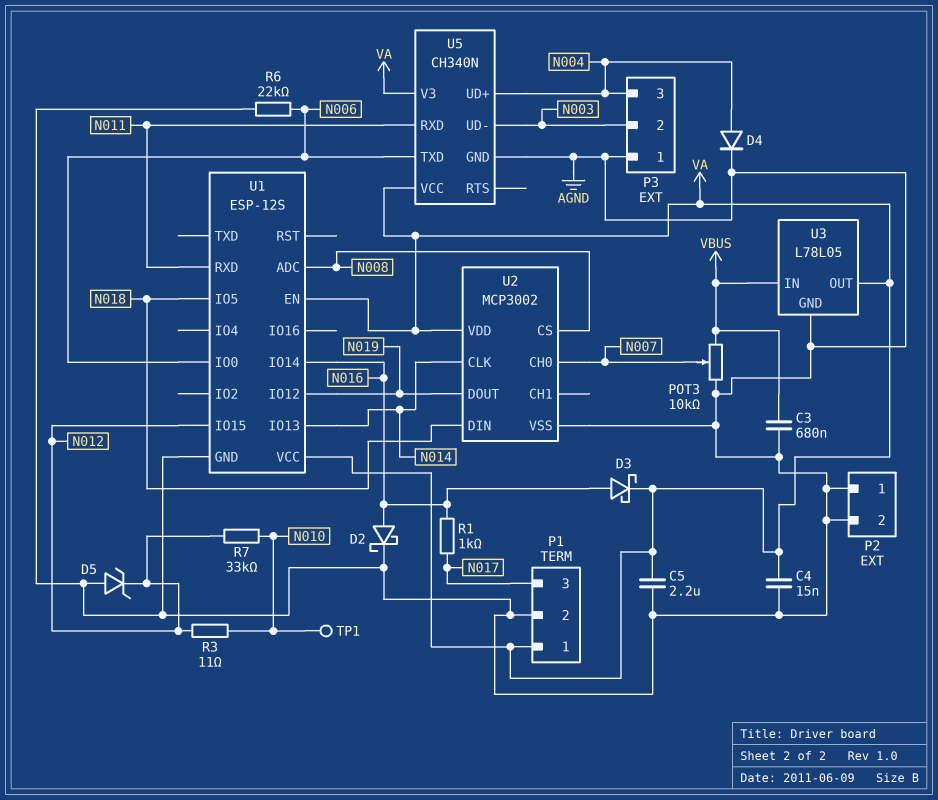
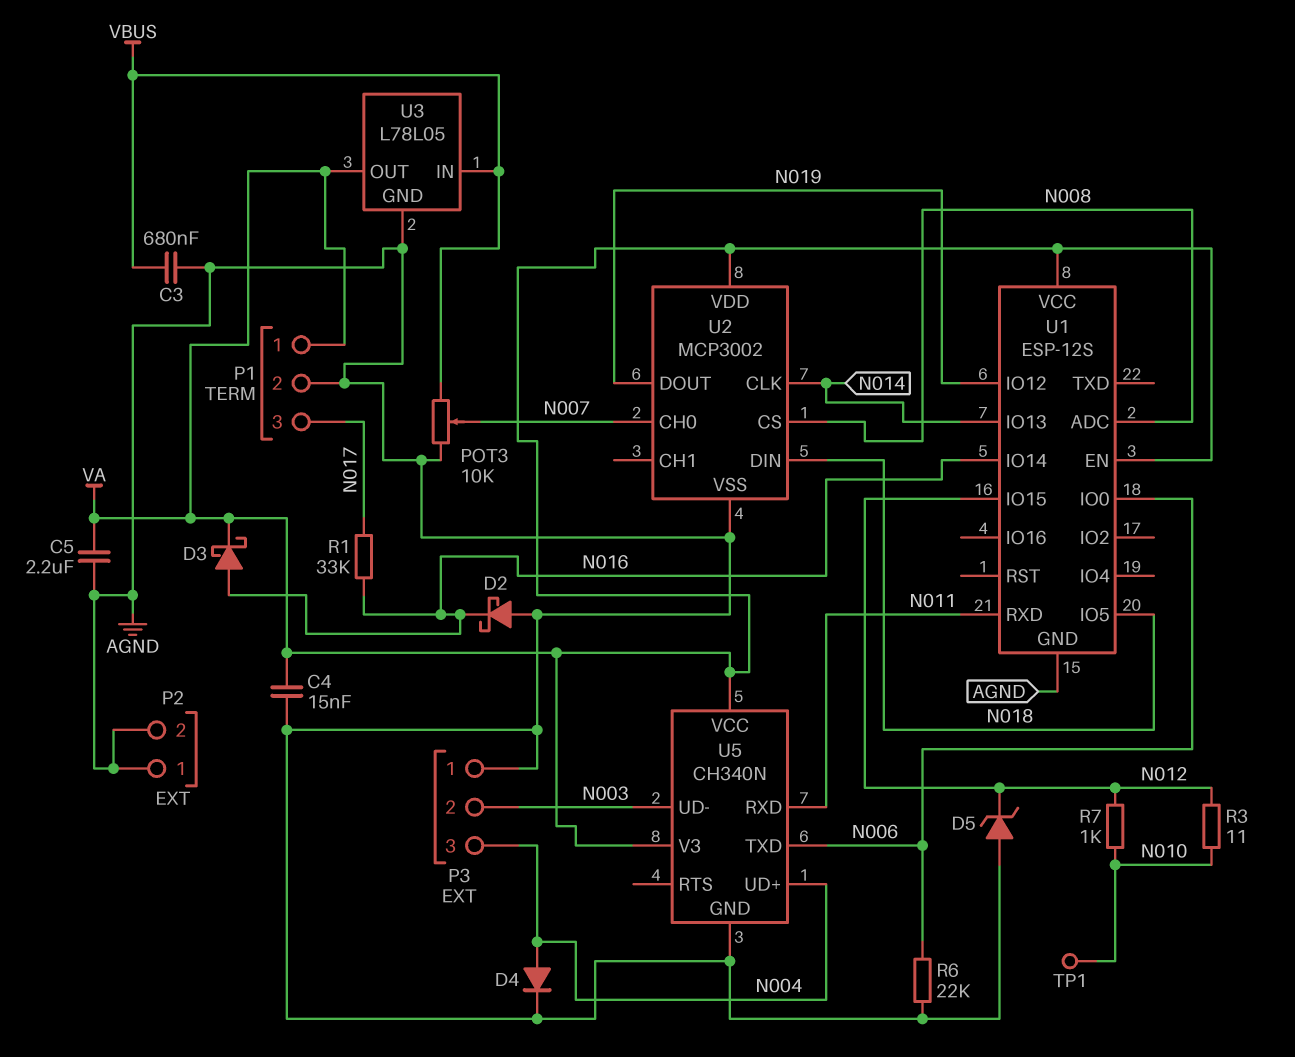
D2: schottky (A N016, K AGND) -> schottky (A AGND, K N016)
R1: 1k (N016, N017) -> 33k (N016, N017)
R7: 33k (N010, N012) -> 1k (N010, N012)

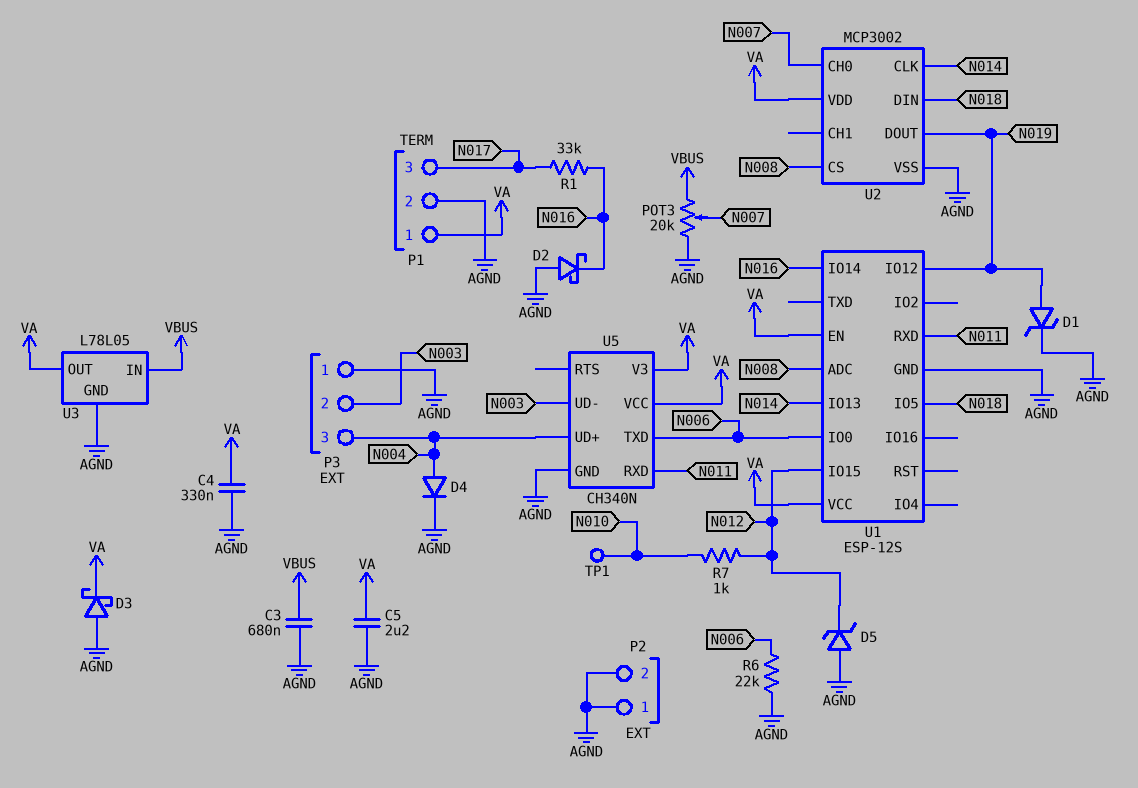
C4: 15nF (AGND, VA) -> 330nF (AGND, VA)
D1: none -> zener (A N019, K AGND)
D3: schottky (A N016, K VA) -> schottky (A AGND, K VA)
POT3: 10k (AGND, VBUS, wiper N007) -> 20k (AGND, VBUS, wiper N007)
R3: 11 (N010, N012) -> none

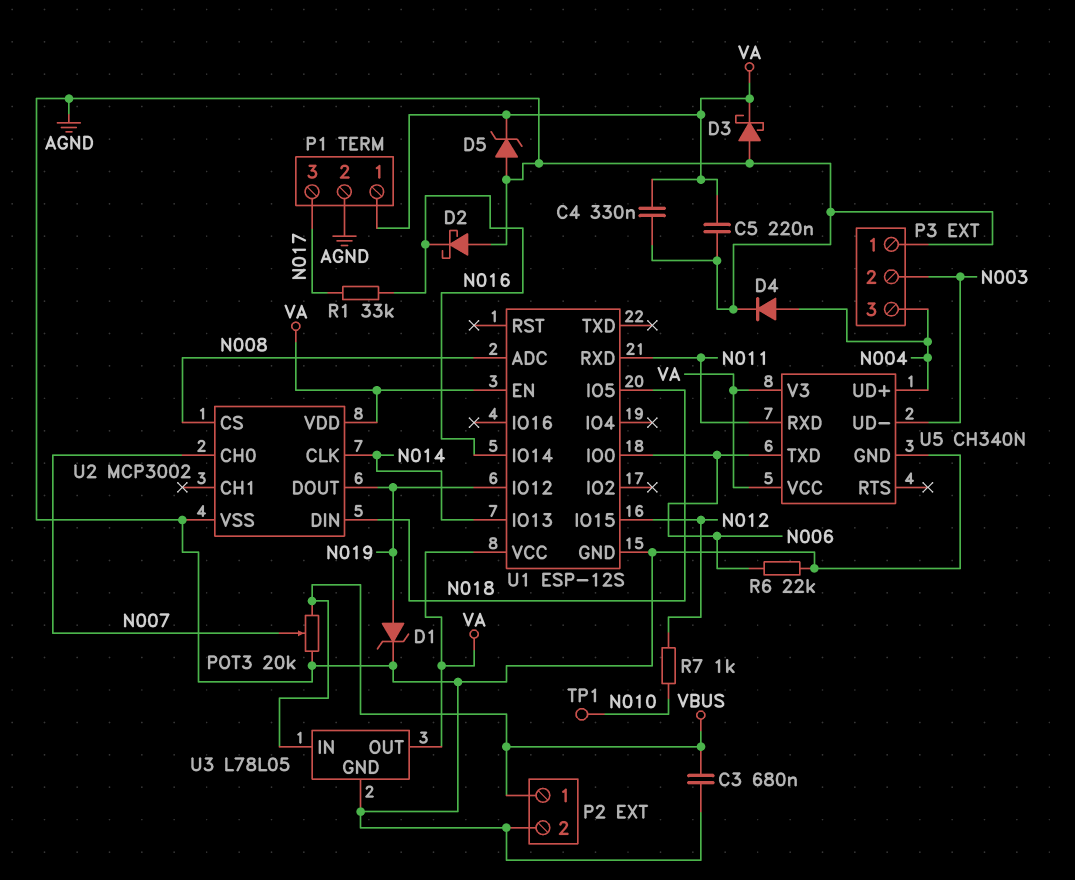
C5: 2.2uF (AGND, VA) -> 220nF (AGND, VA)
D5: zener (A AGND, K N012) -> zener (A AGND, K VA)
P2 pin 1: AGND -> VBUS

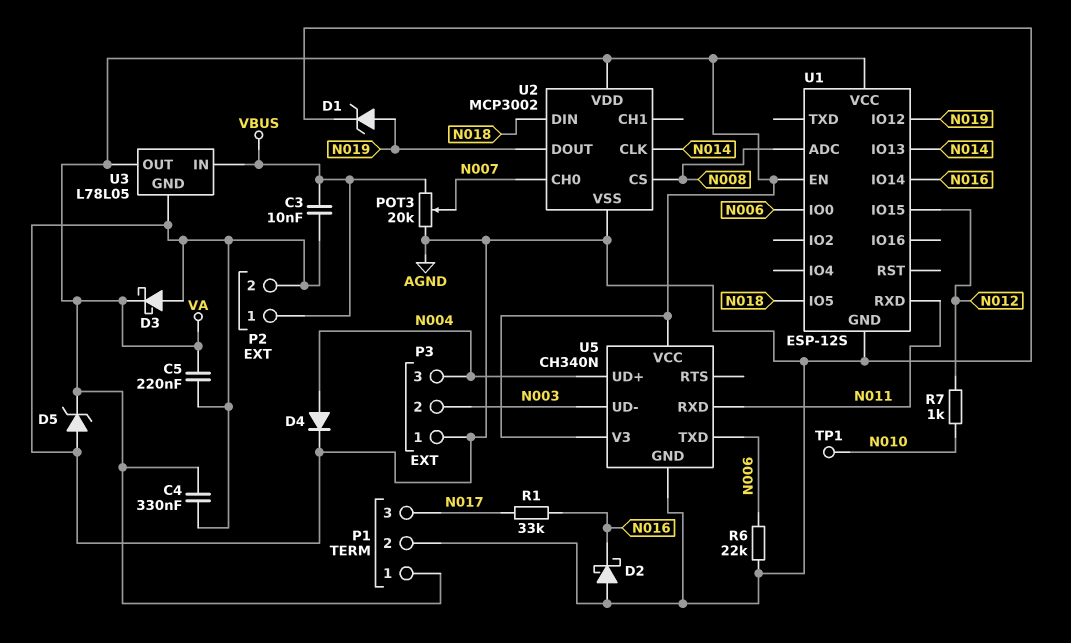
C3: 680nF (AGND, VBUS) -> 10nF (AGND, VBUS)

